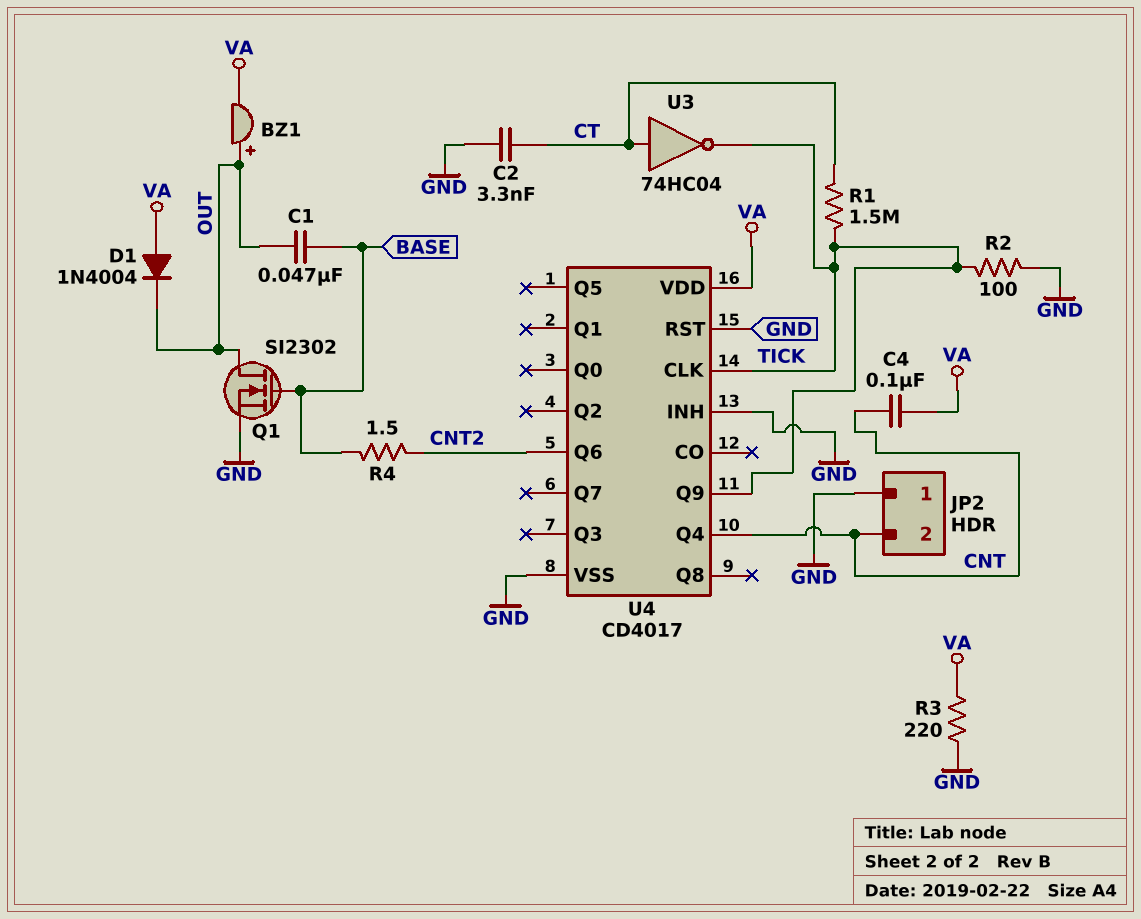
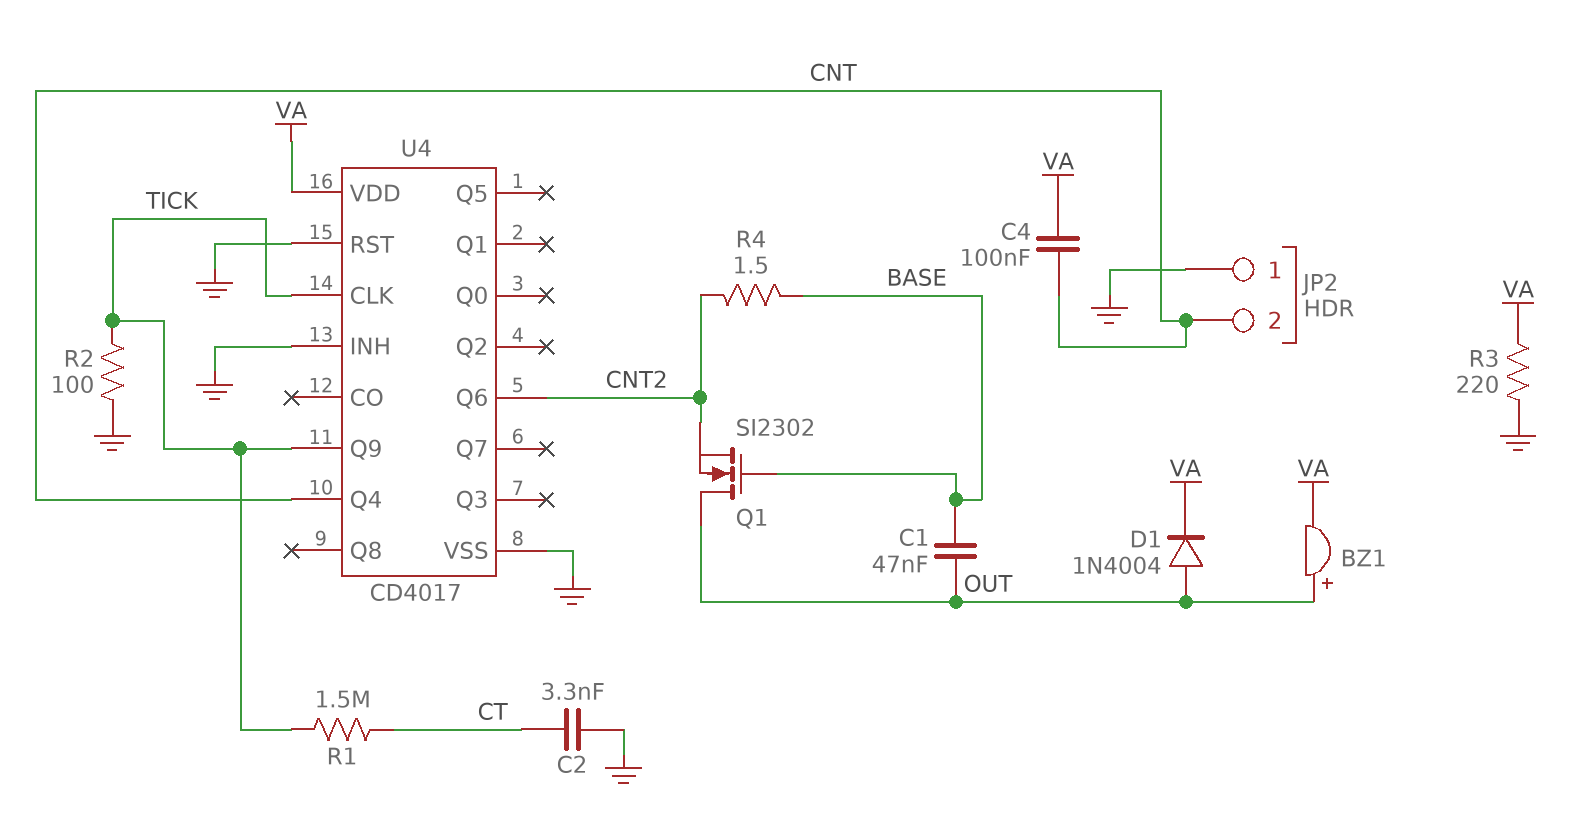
D1: diode 1N4004 (A VA, K OUT) -> diode 1N4004 (A OUT, K VA)
Q1: NMOS SI2302 (G BASE, D OUT, S GND) -> NMOS SI2302 (G BASE, D OUT, S CNT2)
U3: NOT 74HC04 (in CT, out TICK) -> none

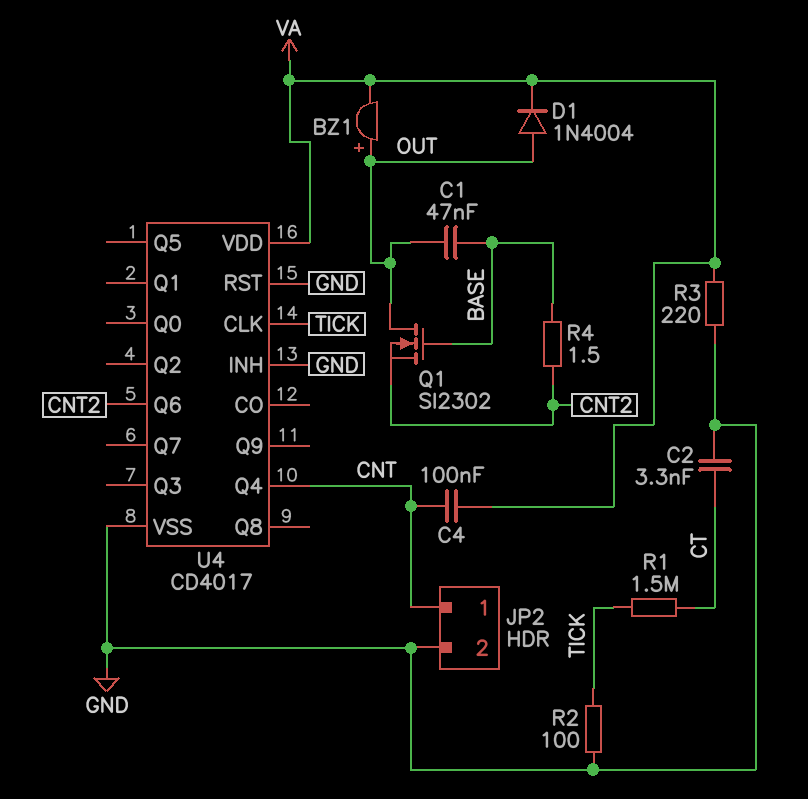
JP2 pin 1: GND -> CNT
JP2 pin 2: CNT -> GND
U4 pin Q9: TICK -> none

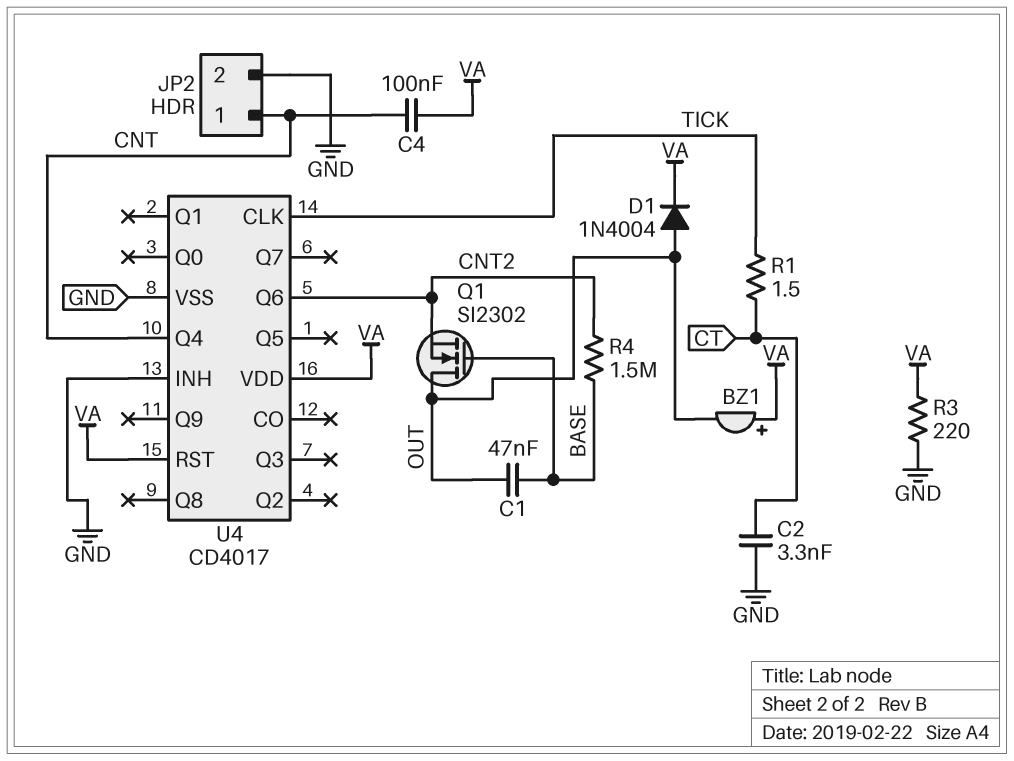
BZ1: buzzer (plus OUT, minus VA) -> buzzer (plus VA, minus OUT)
R1: 1.5M (CT, TICK) -> 1.5 (CT, TICK)
R2: 100 (GND, TICK) -> none
R4: 1.5 (BASE, CNT2) -> 1.5M (BASE, CNT2)
U4 pin RST: GND -> VA

